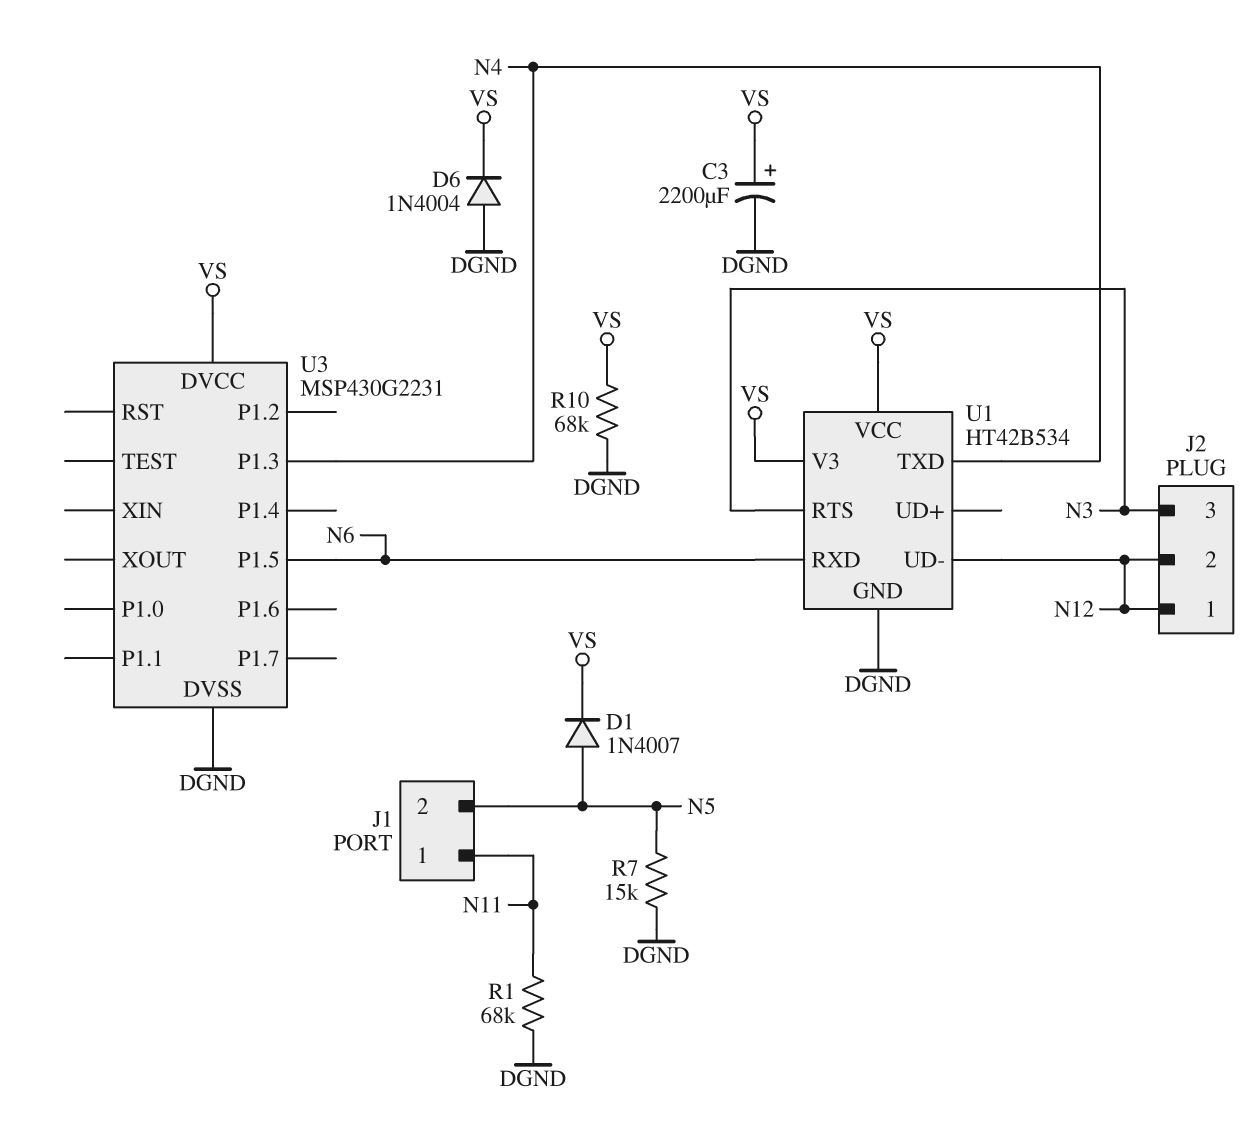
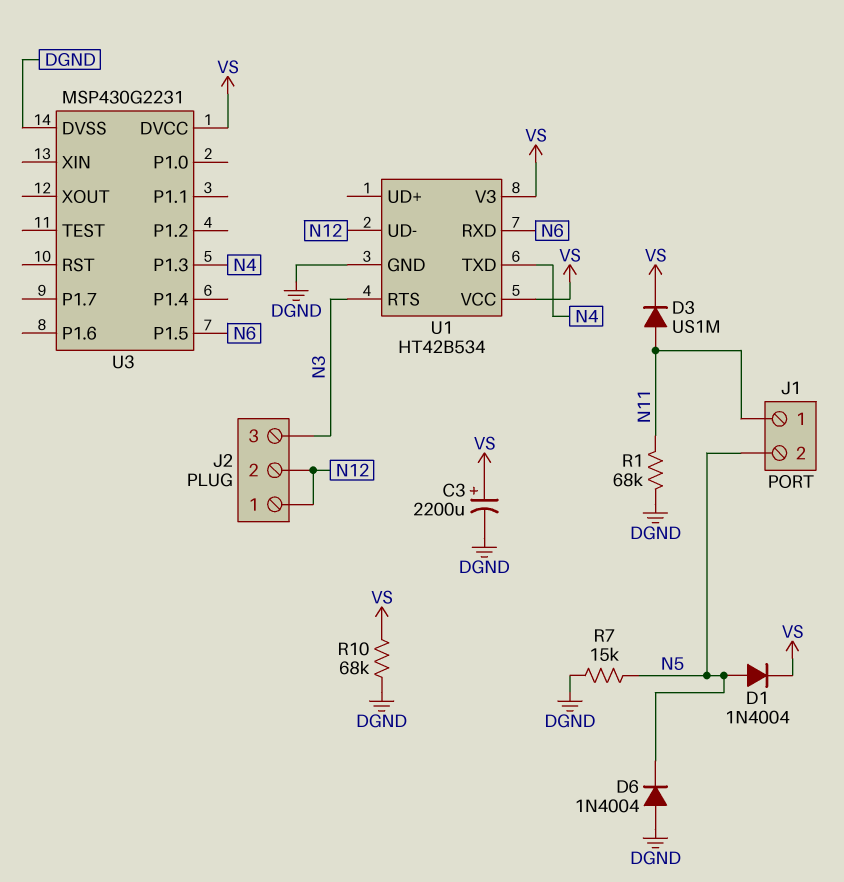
D1: diode 1N4007 (A N5, K VS) -> diode 1N4004 (A N5, K VS)
D3: none -> diode US1M (A N11, K VS)
D6: diode 1N4004 (A DGND, K VS) -> diode 1N4004 (A DGND, K N5)

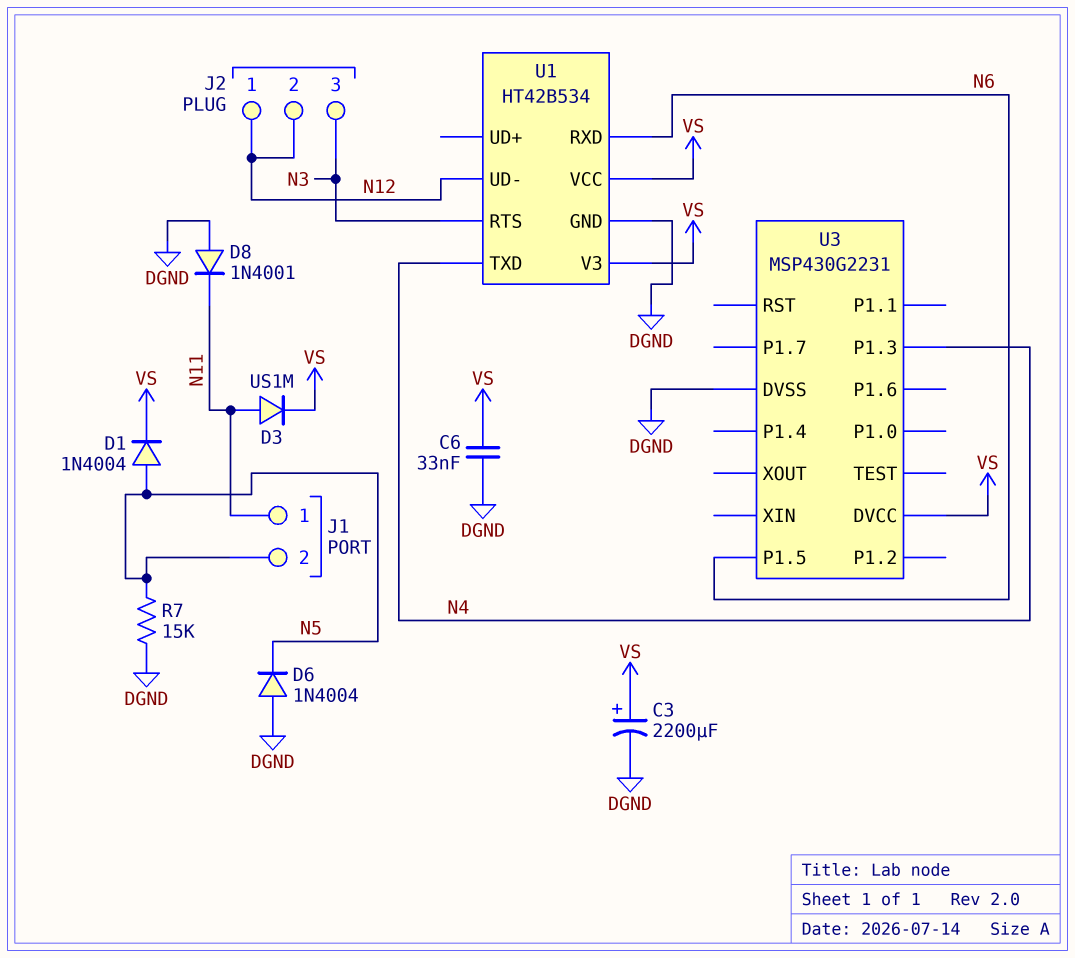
C6: none -> 33nF (DGND, VS)
D8: none -> diode 1N4001 (A DGND, K N11)
R1: 68k (DGND, N11) -> none
R10: 68k (DGND, VS) -> none

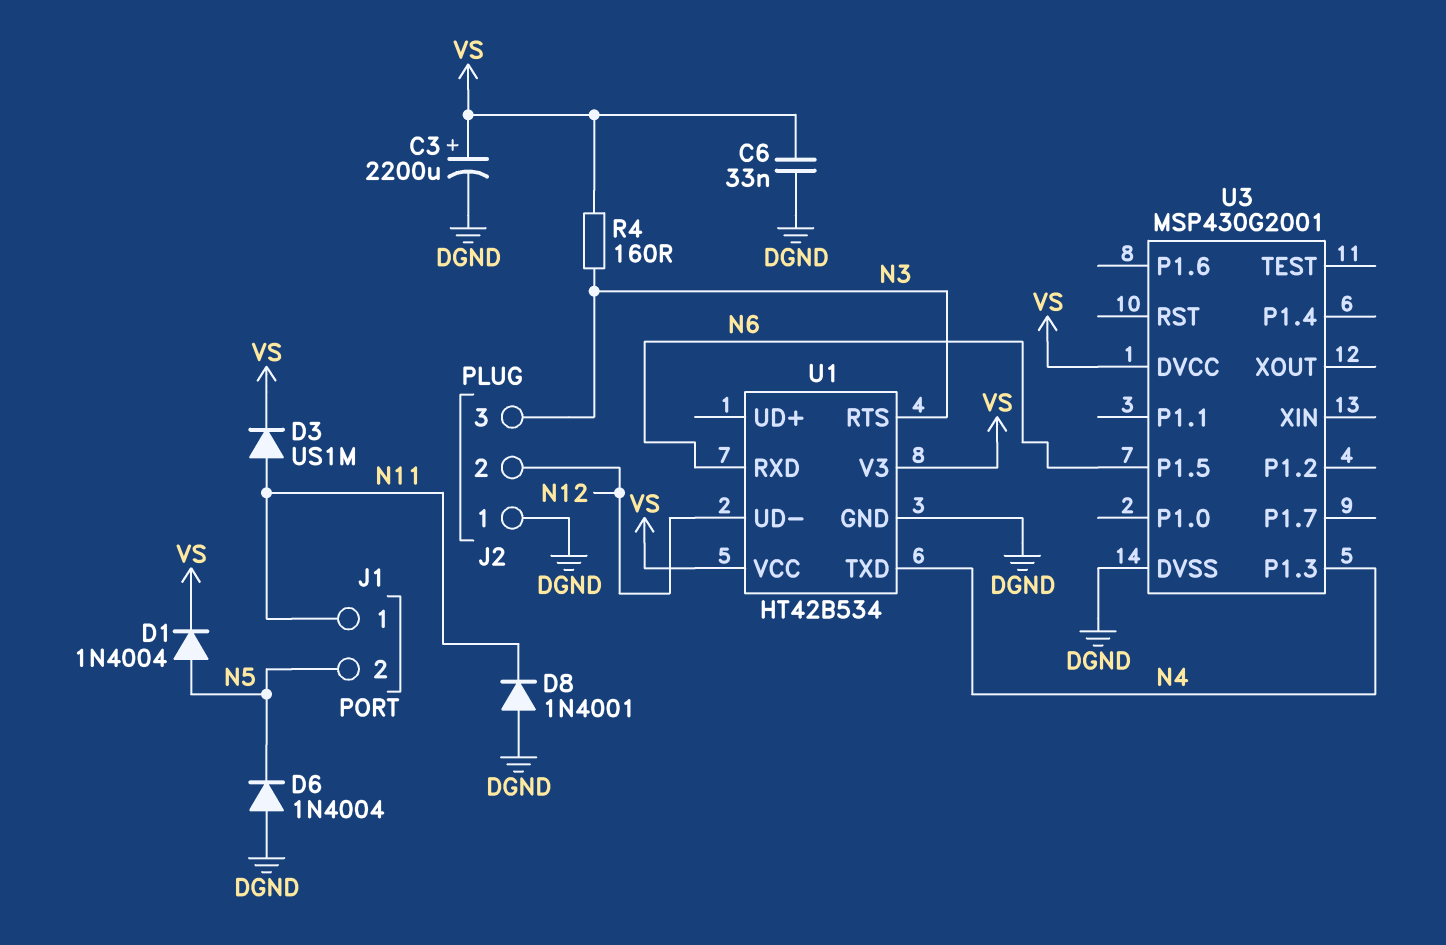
J2 pin 1: N12 -> DGND
R4: none -> 160 (N3, VS)
R7: 15k (DGND, N5) -> none
U3: MSP430G2231 -> MSP430G2001

